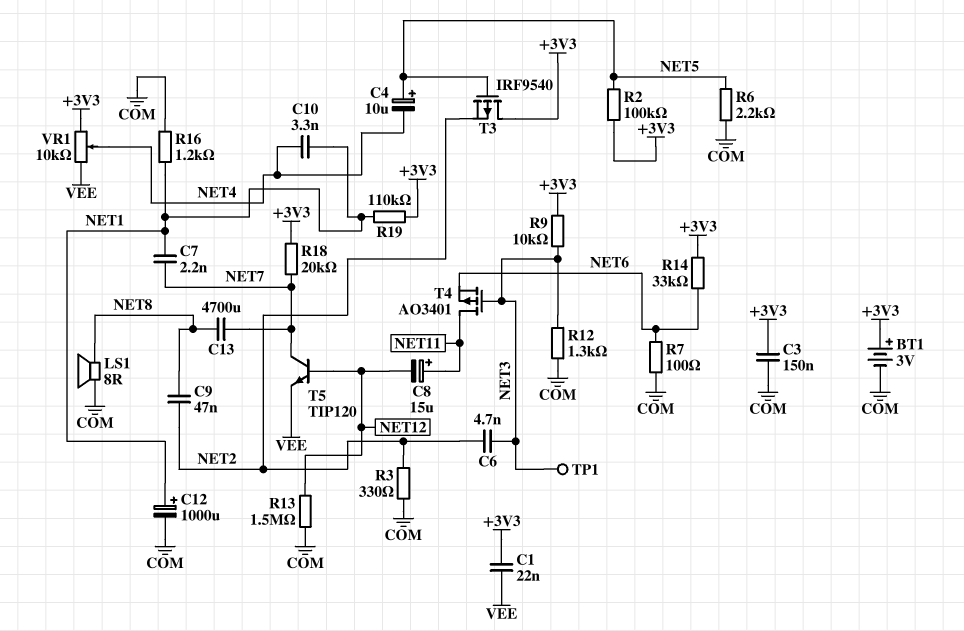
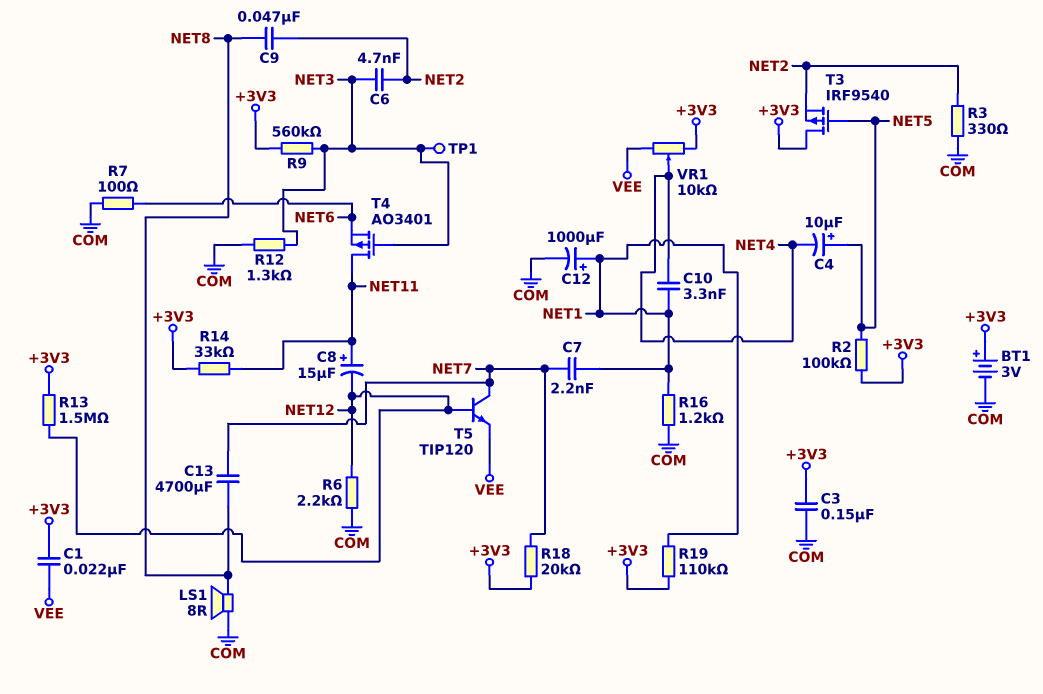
R6: 2.2k (COM, NET5) -> 2.2k (COM, NET12)
R9: 10k (+3V3, NET3) -> 560k (+3V3, NET3)
R13: 1.5M (COM, NET12) -> 1.5M (+3V3, NET12)
R14: 33k (+3V3, NET6) -> 33k (+3V3, NET11)

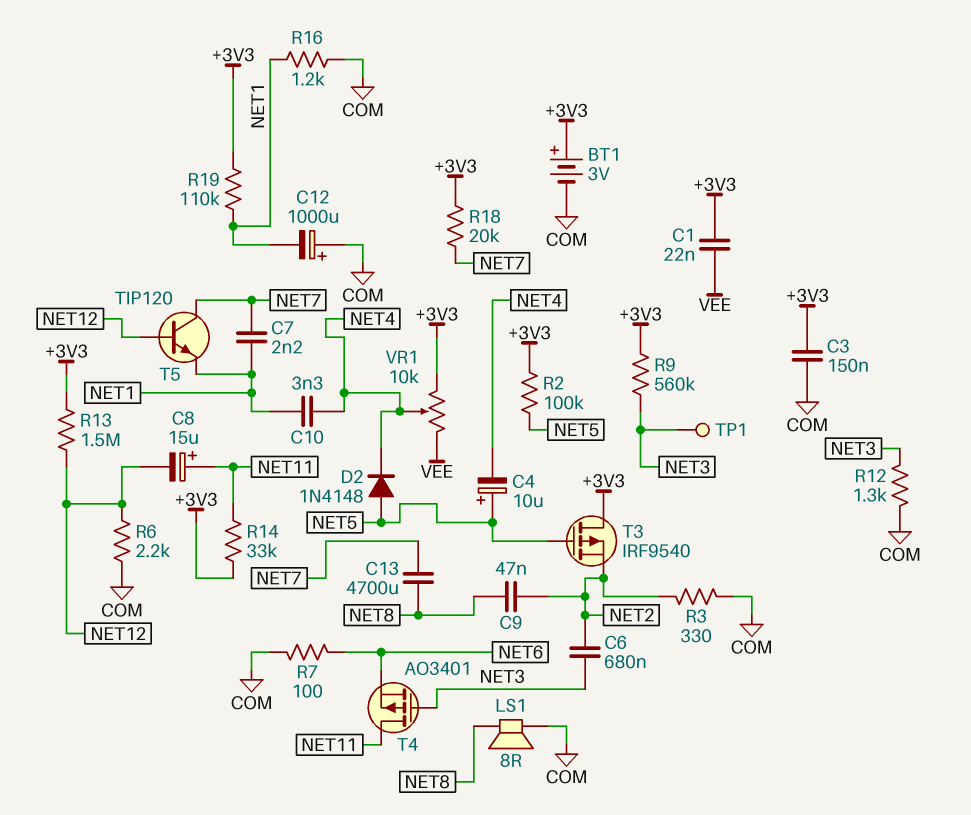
C6: 4.7nF (NET2, NET3) -> 680nF (NET2, NET3)
C12: 1000uF (plus NET1, minus COM) -> 1000uF (plus COM, minus NET1)
D2: none -> diode 1N4148 (A NET5, K NET4)
T5: NPN TIP120 (B NET12, C NET7, E VEE) -> NPN TIP120 (B NET12, C NET7, E NET1)

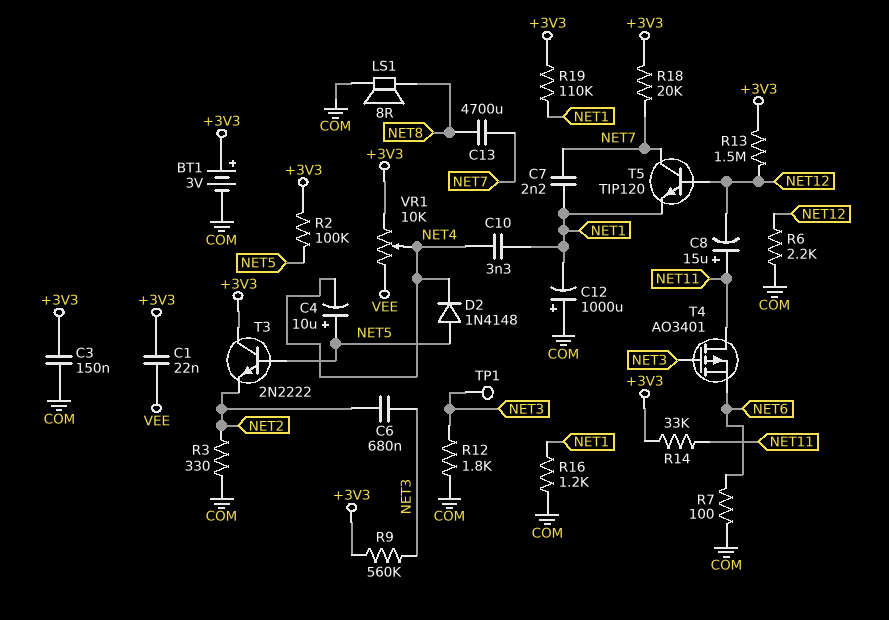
C9: 47nF (NET2, NET8) -> none
R12: 1.3k (COM, NET3) -> 1.8k (COM, NET3)
T3: PMOS IRF9540 (G NET5, D +3V3, S NET2) -> NPN 2N2222 (B NET5, C +3V3, E NET2)

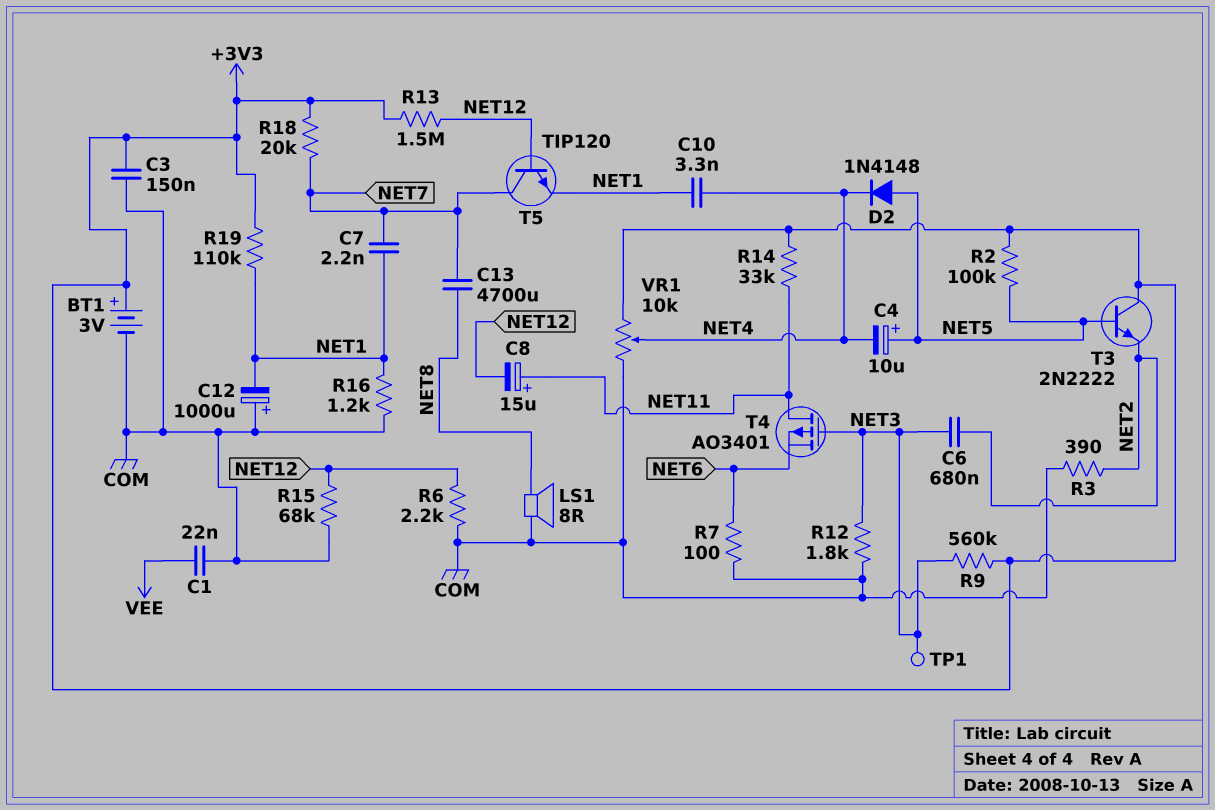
C1: 22nF (+3V3, VEE) -> 22nF (COM, VEE)
R3: 330 (COM, NET2) -> 390 (COM, NET2)
R15: none -> 68k (COM, NET12)
VR1: 10k (+3V3, VEE, wiper NET4) -> 10k (+3V3, COM, wiper NET4)

